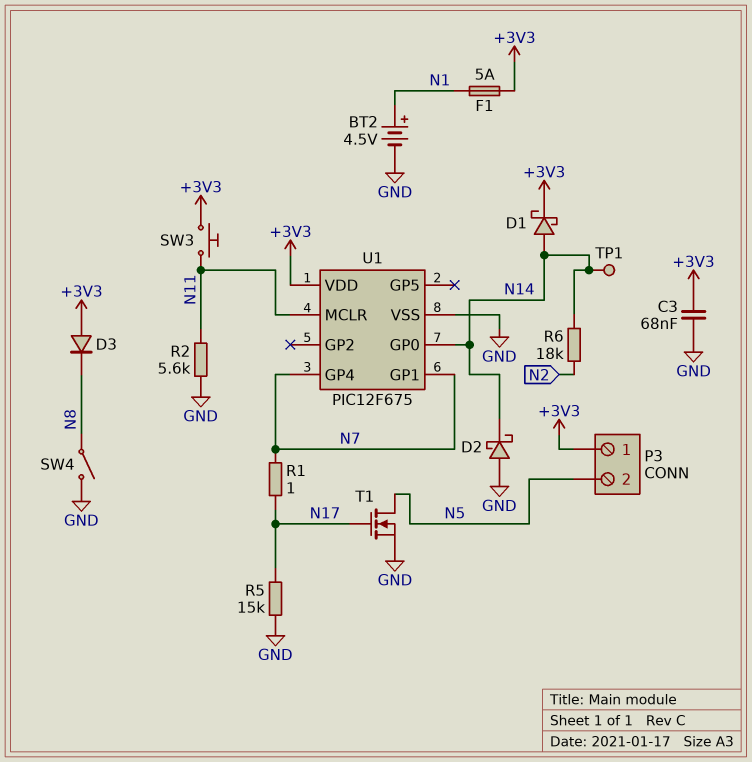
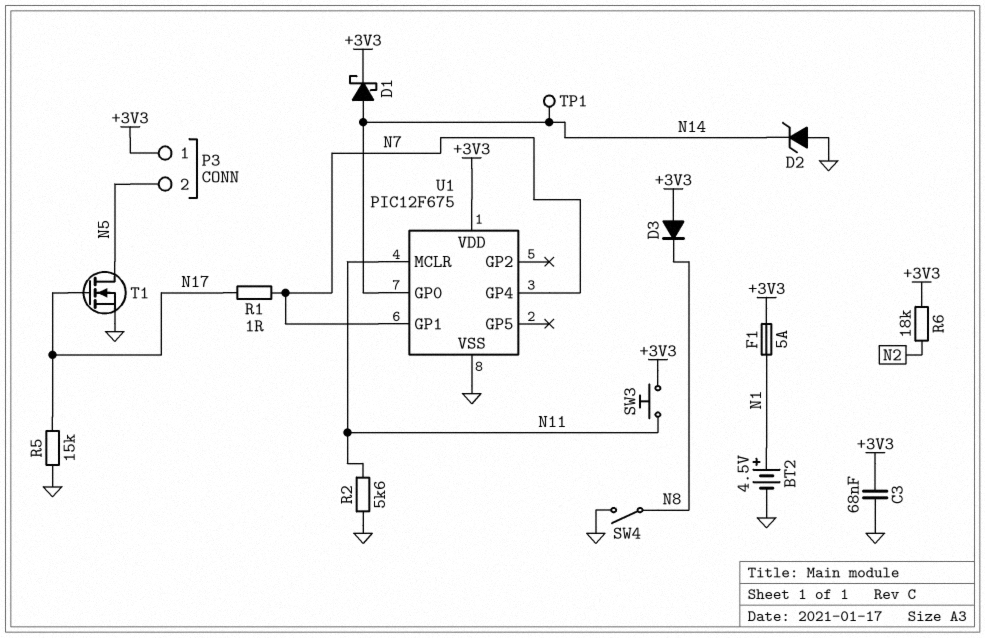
D2: schottky (A GND, K N14) -> zener (A GND, K N14)
R6: 18k (N2, N14) -> 18k (+3V3, N2)

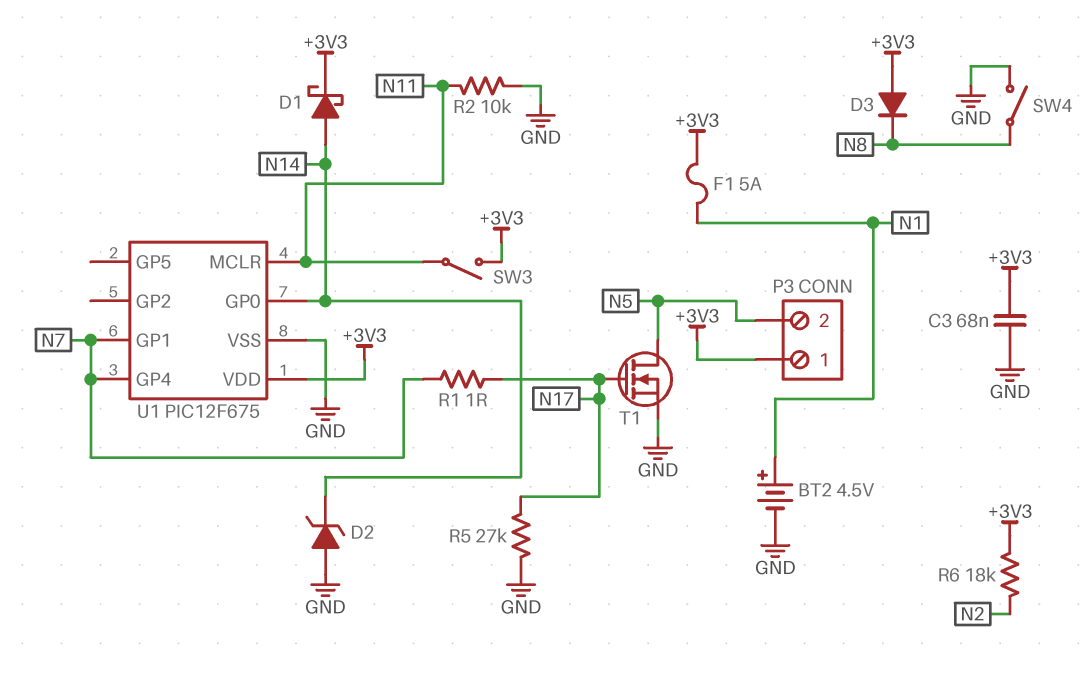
R2: 5.6k (GND, N11) -> 10k (GND, N11)
R5: 15k (GND, N17) -> 27k (GND, N17)
SW3: button (+3V3, N11) -> switch (+3V3, N11)
TP1: test point (N14) -> none

